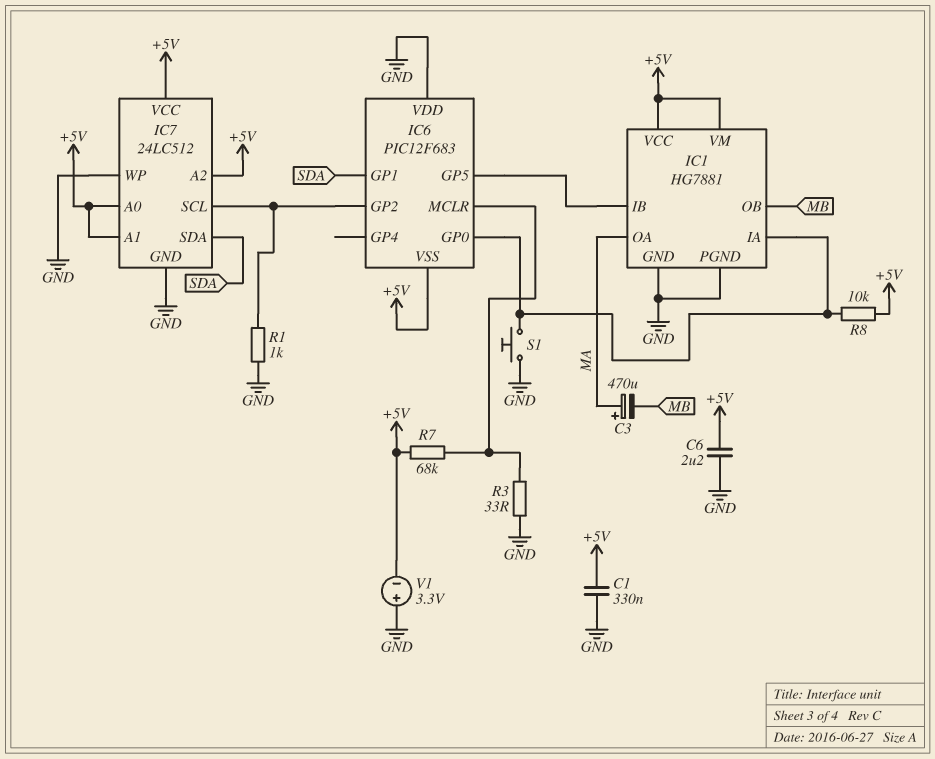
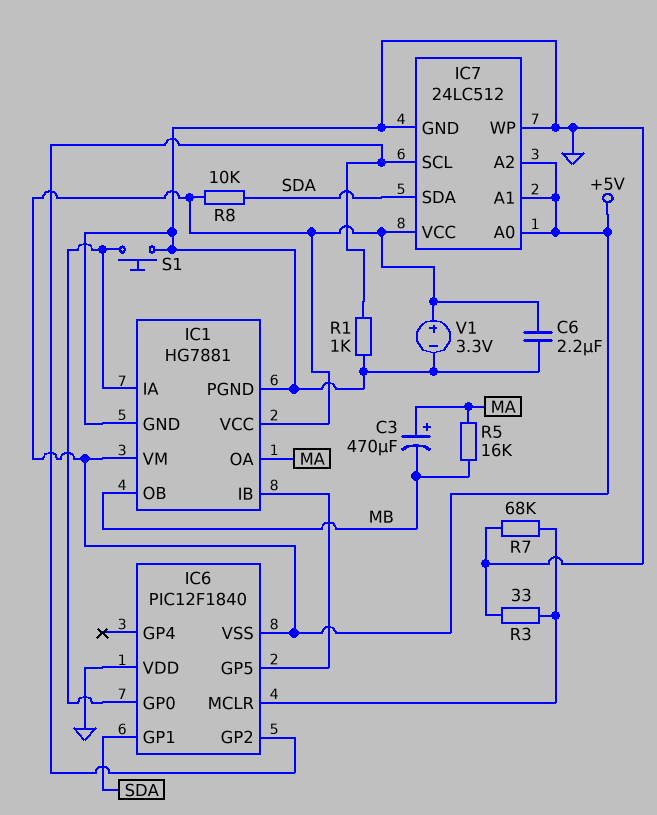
C1: 330nF (+5V, GND) -> none
IC6: PIC12F683 -> PIC12F1840
R5: none -> 16k (MA, MB)
R7: 68k (+5V, IC6/MCLR) -> 68k (GND, IC6/MCLR)
R8: 10k (+5V, IC1/IA) -> 10k (+5V, SDA)
V1: 3.3V (plus GND, minus +5V) -> 3.3V (plus +5V, minus GND)

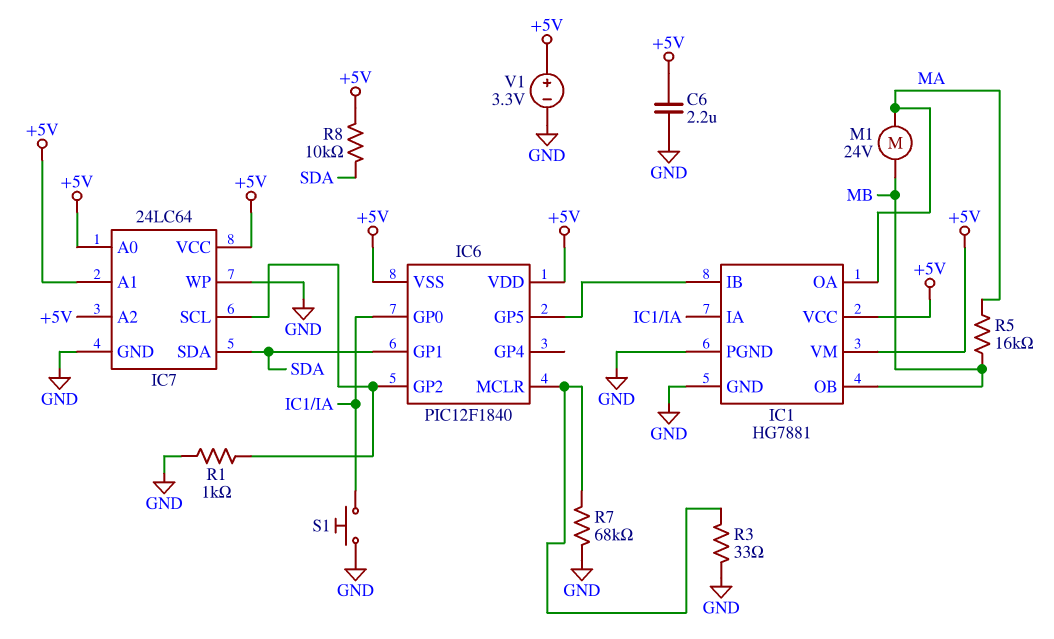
C3: 470uF (plus MA, minus MB) -> none
IC6 pin VDD: GND -> +5V
IC7: 24LC512 -> 24LC64
M1: none -> motor 24V (MA, MB)

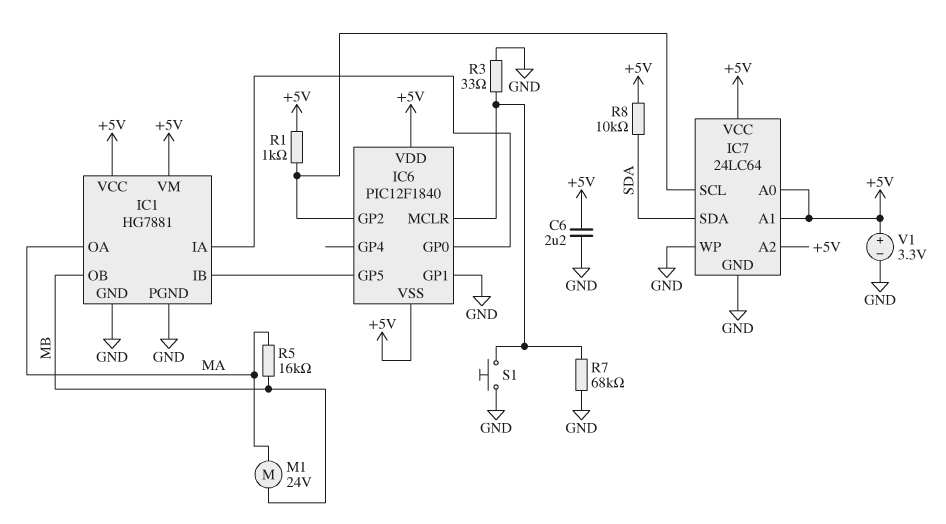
IC6 pin GP1: SDA -> GND
R1: 1k (GND, IC6/GP2) -> 1k (+5V, IC6/GP2)
S1: button (GND, IC1/IA) -> button (GND, IC6/MCLR)

